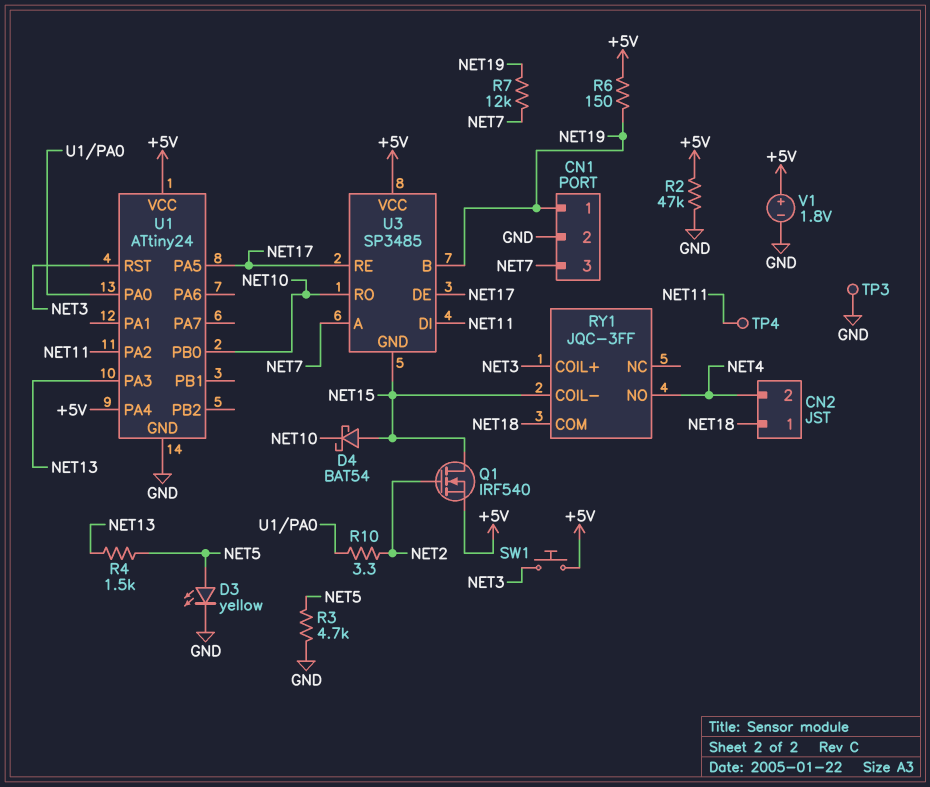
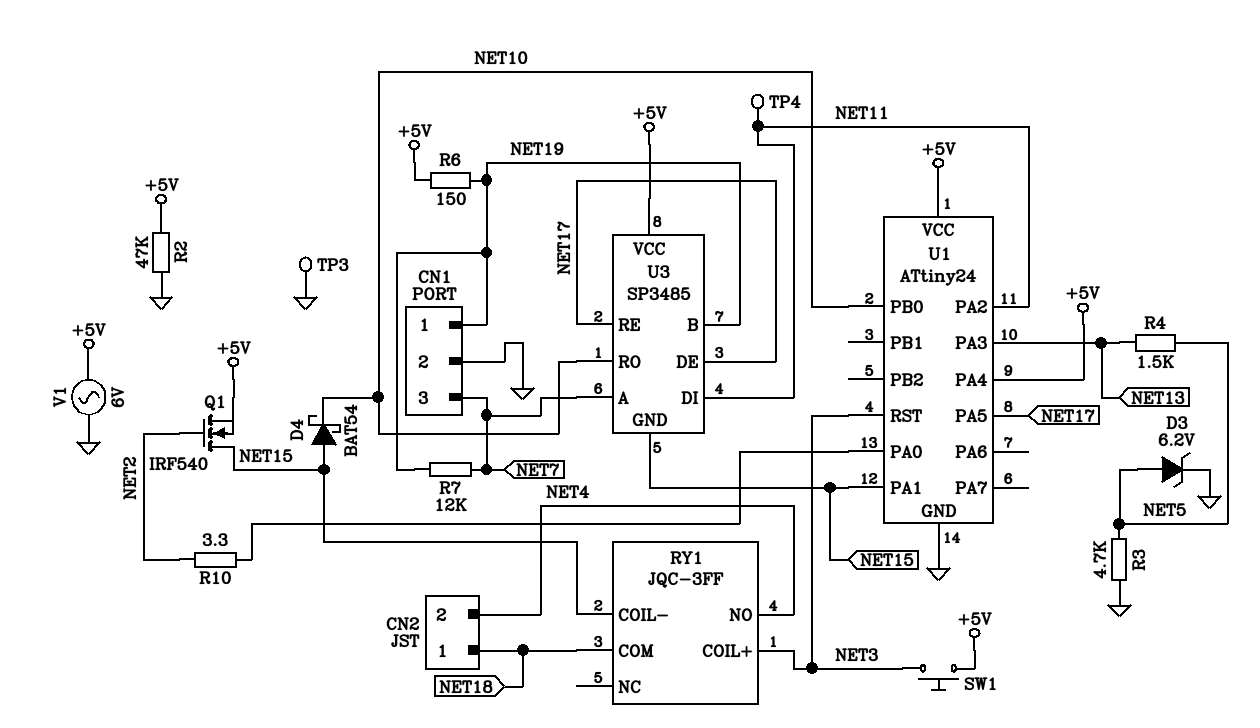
D3: LED yellow (A NET5, K GND) -> zener 6.2V (A NET5, K GND)
U1 pin PA1: none -> NET15
V1: 1.8V (plus +5V, minus GND) -> AC 6V (+5V, GND)

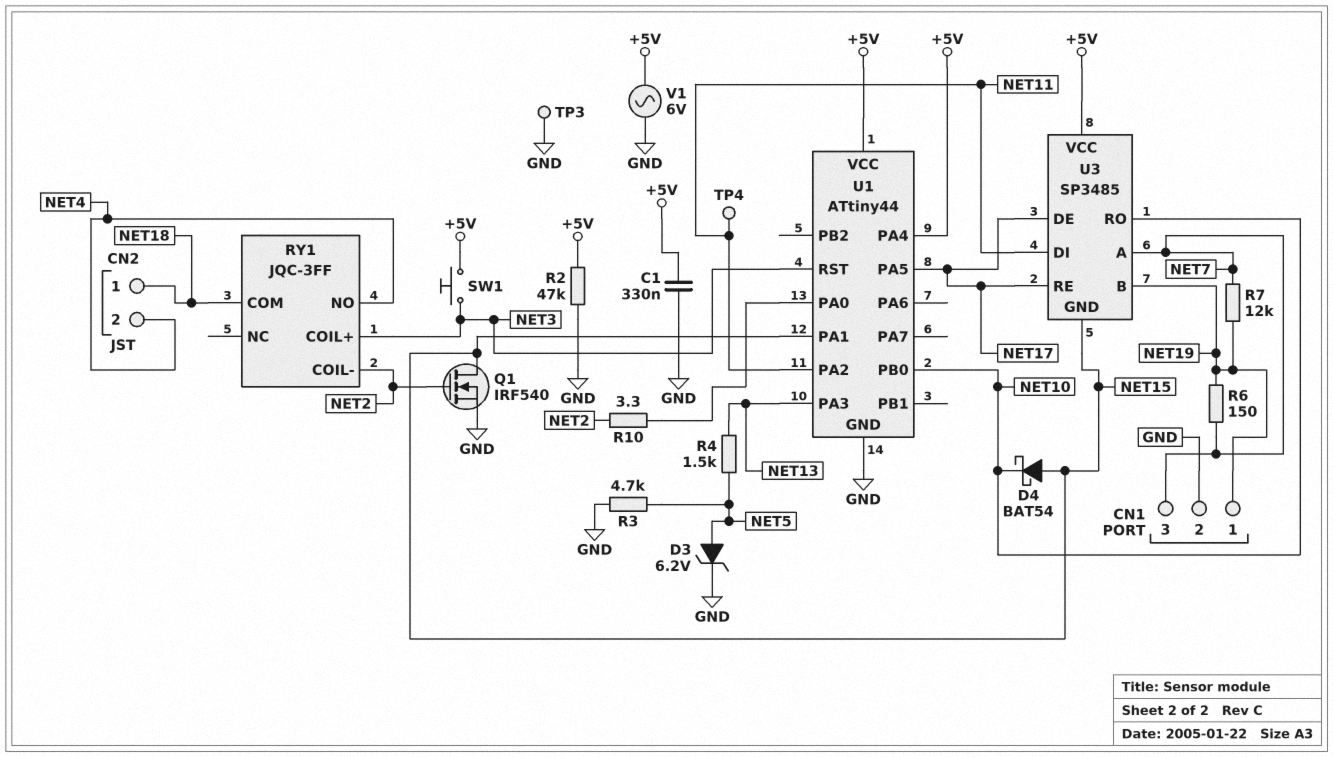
C1: none -> 330nF (+5V, GND)
Q1: NMOS IRF540 (G NET2, D NET15, S +5V) -> NMOS IRF540 (G NET2, D NET15, S GND)
R6: 150 (+5V, NET19) -> 150 (NET7, NET19)
RY1 pin COIL-: NET15 -> NET2
U1: ATtiny24 -> ATtiny44

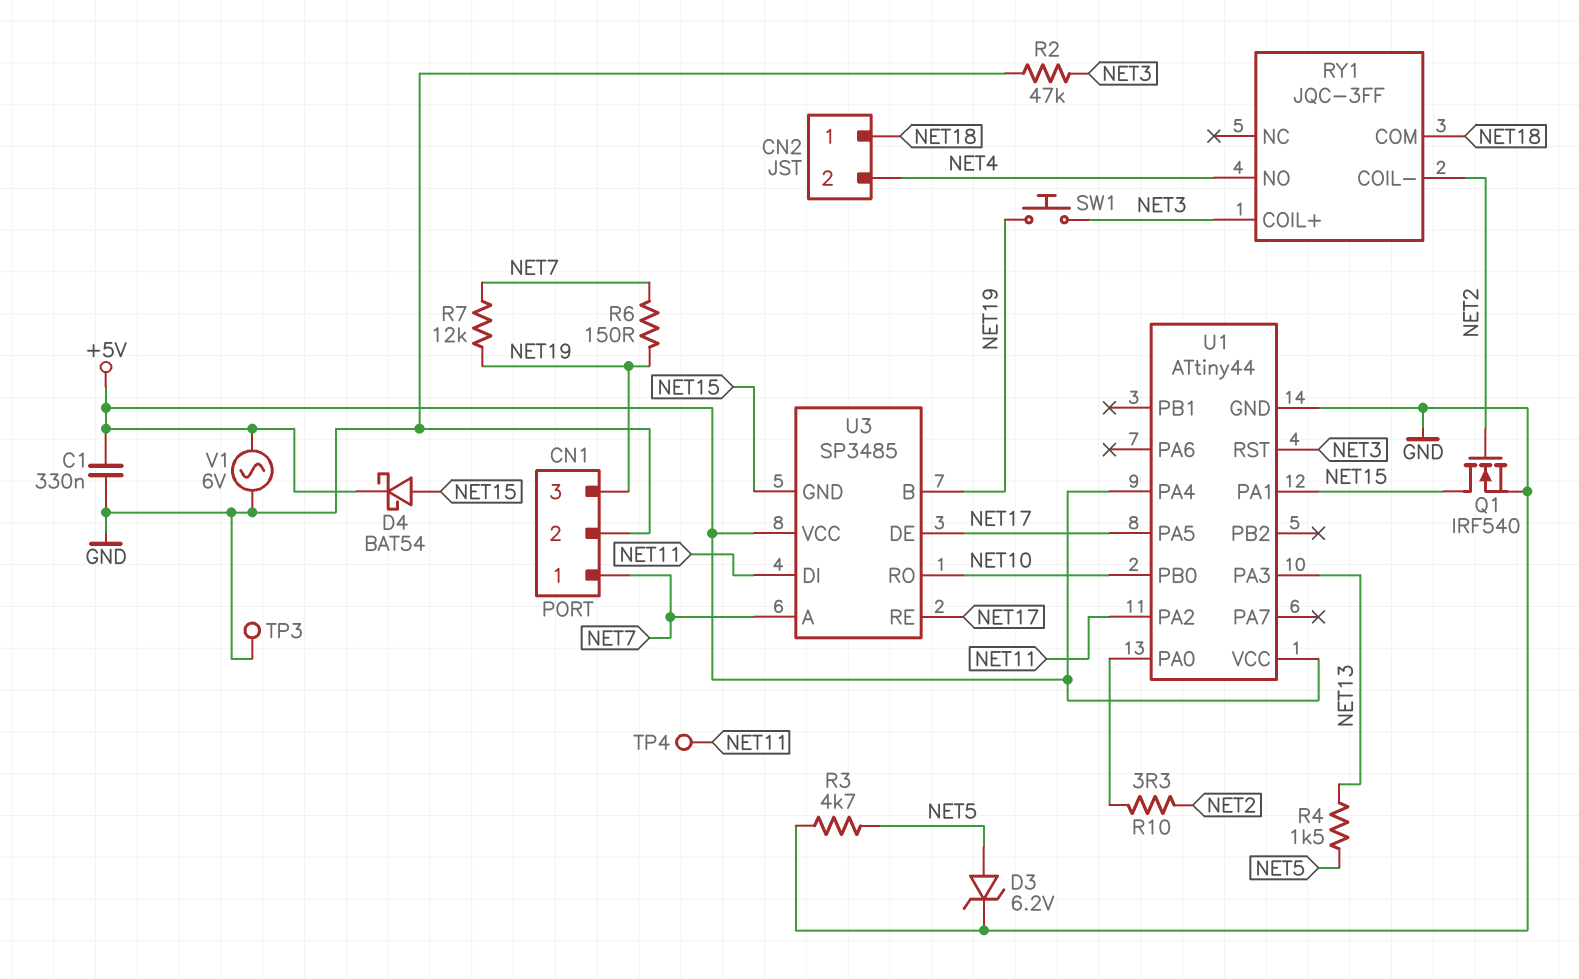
CN1 pin 1: NET19 -> NET7
CN1 pin 3: NET7 -> NET19
D4: schottky BAT54 (A NET15, K NET10) -> schottky BAT54 (A NET15, K +5V)
R2: 47k (+5V, GND) -> 47k (GND, NET3)
SW1: button (+5V, NET3) -> button (NET3, NET19)

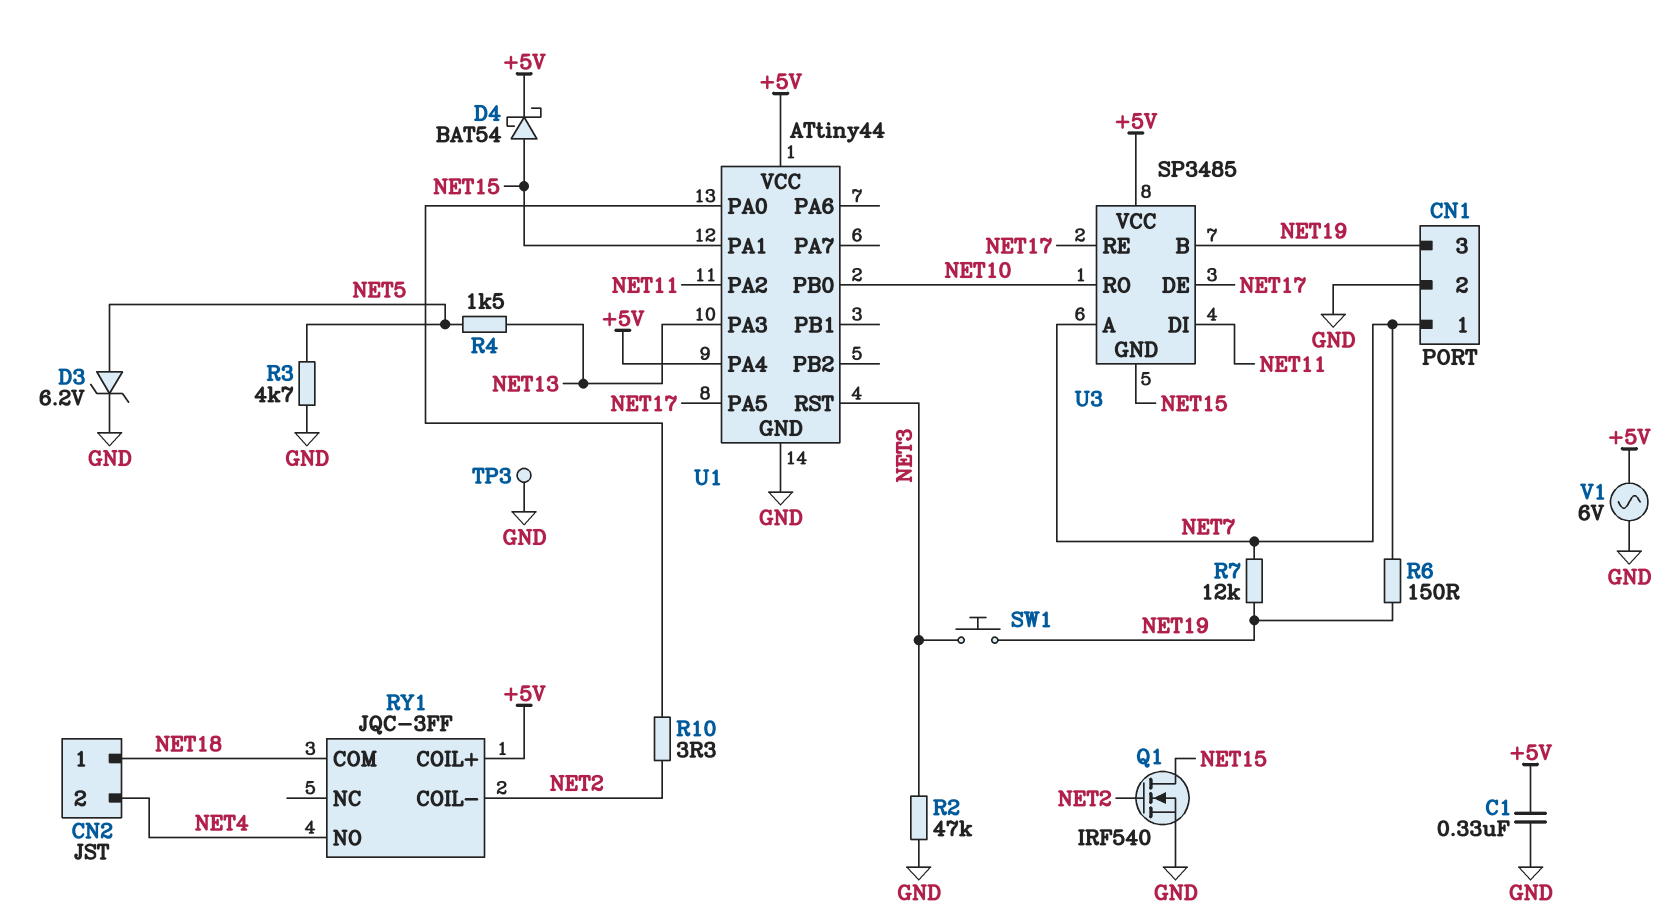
RY1 pin COIL+: NET3 -> +5V
TP4: test point (NET11) -> none

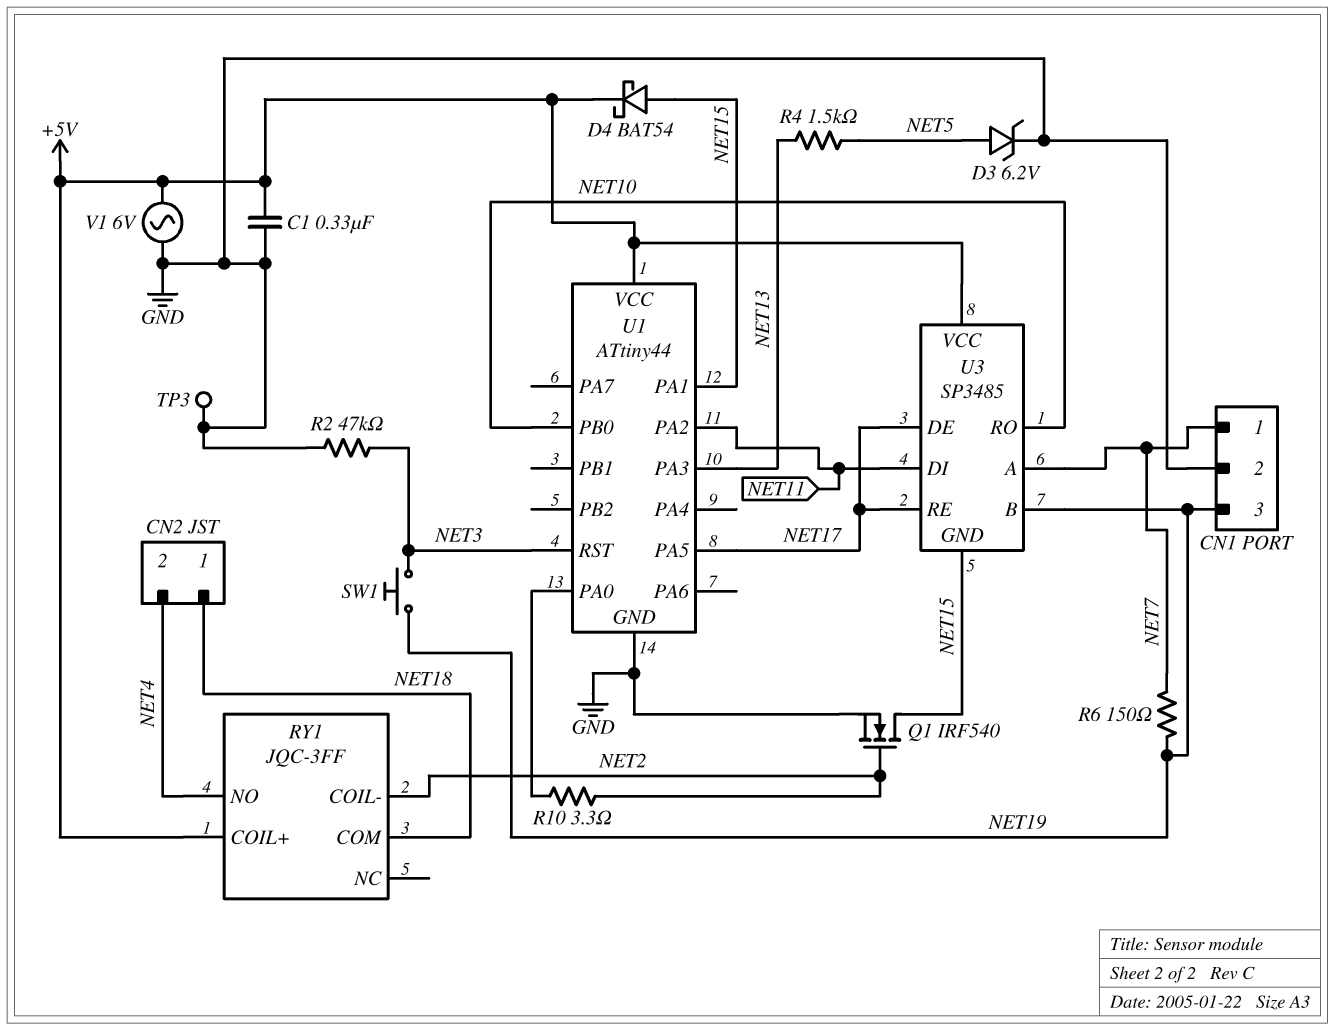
R3: 4.7k (GND, NET5) -> none
R7: 12k (NET7, NET19) -> none
U1 pin PA4: +5V -> none

